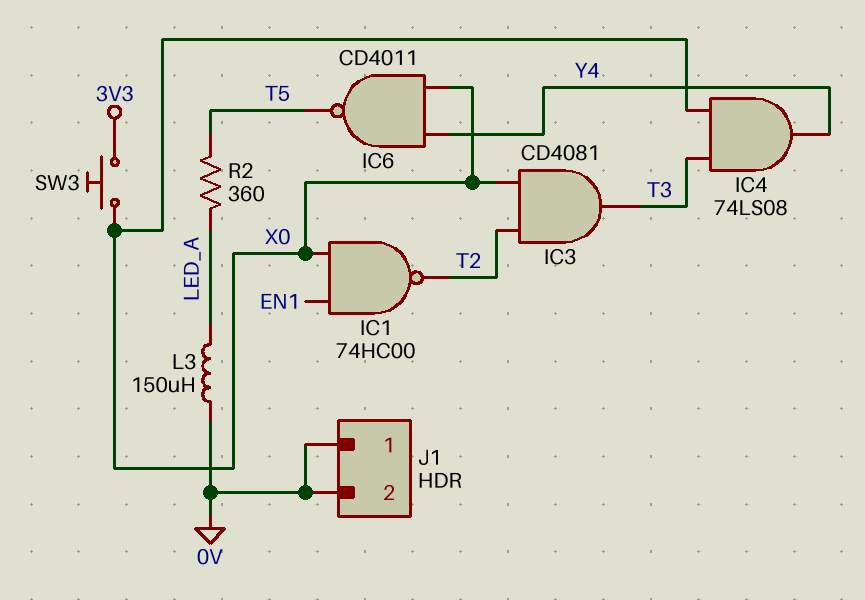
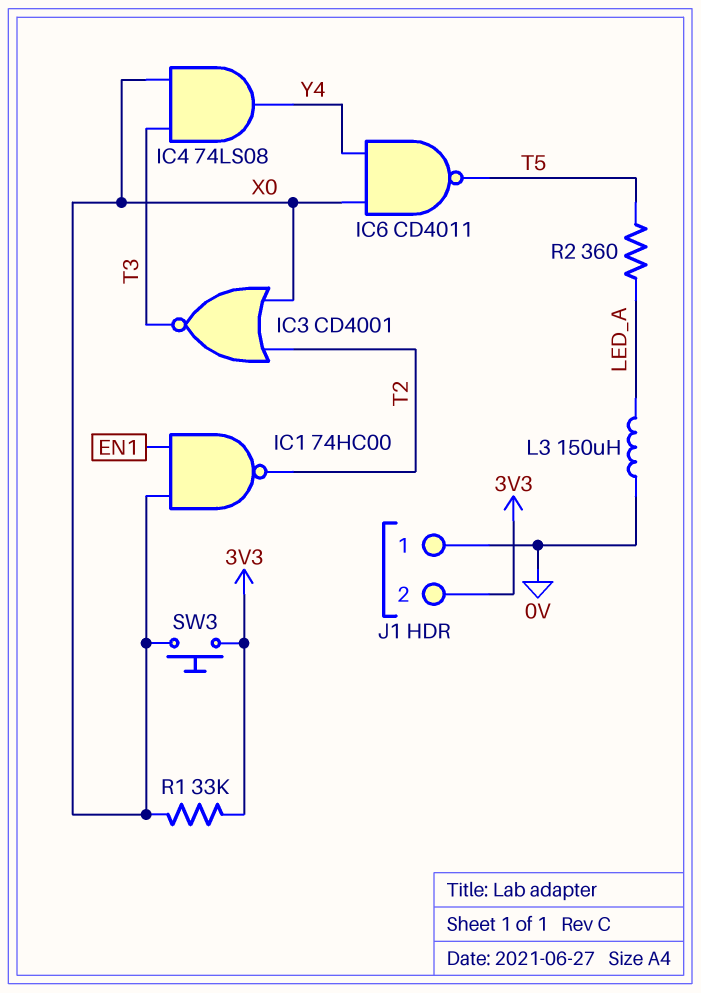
IC3: AND CD4081 (in T2, in X0, out T3) -> NOR CD4001 (in T2, in X0, out T3)
J1 pin 2: 0V -> 3V3
R1: none -> 33k (3V3, X0)

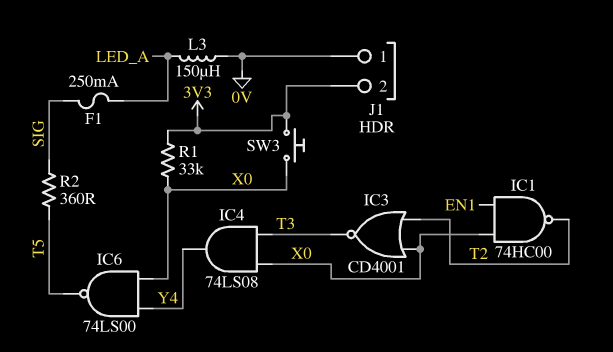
F1: none -> 250mA (LED_A, SIG)
IC6: NAND CD4011 (in X0, in Y4, out T5) -> NAND 74LS00 (in X0, in Y4, out T5)
R2: 360 (LED_A, T5) -> 360 (SIG, T5)

